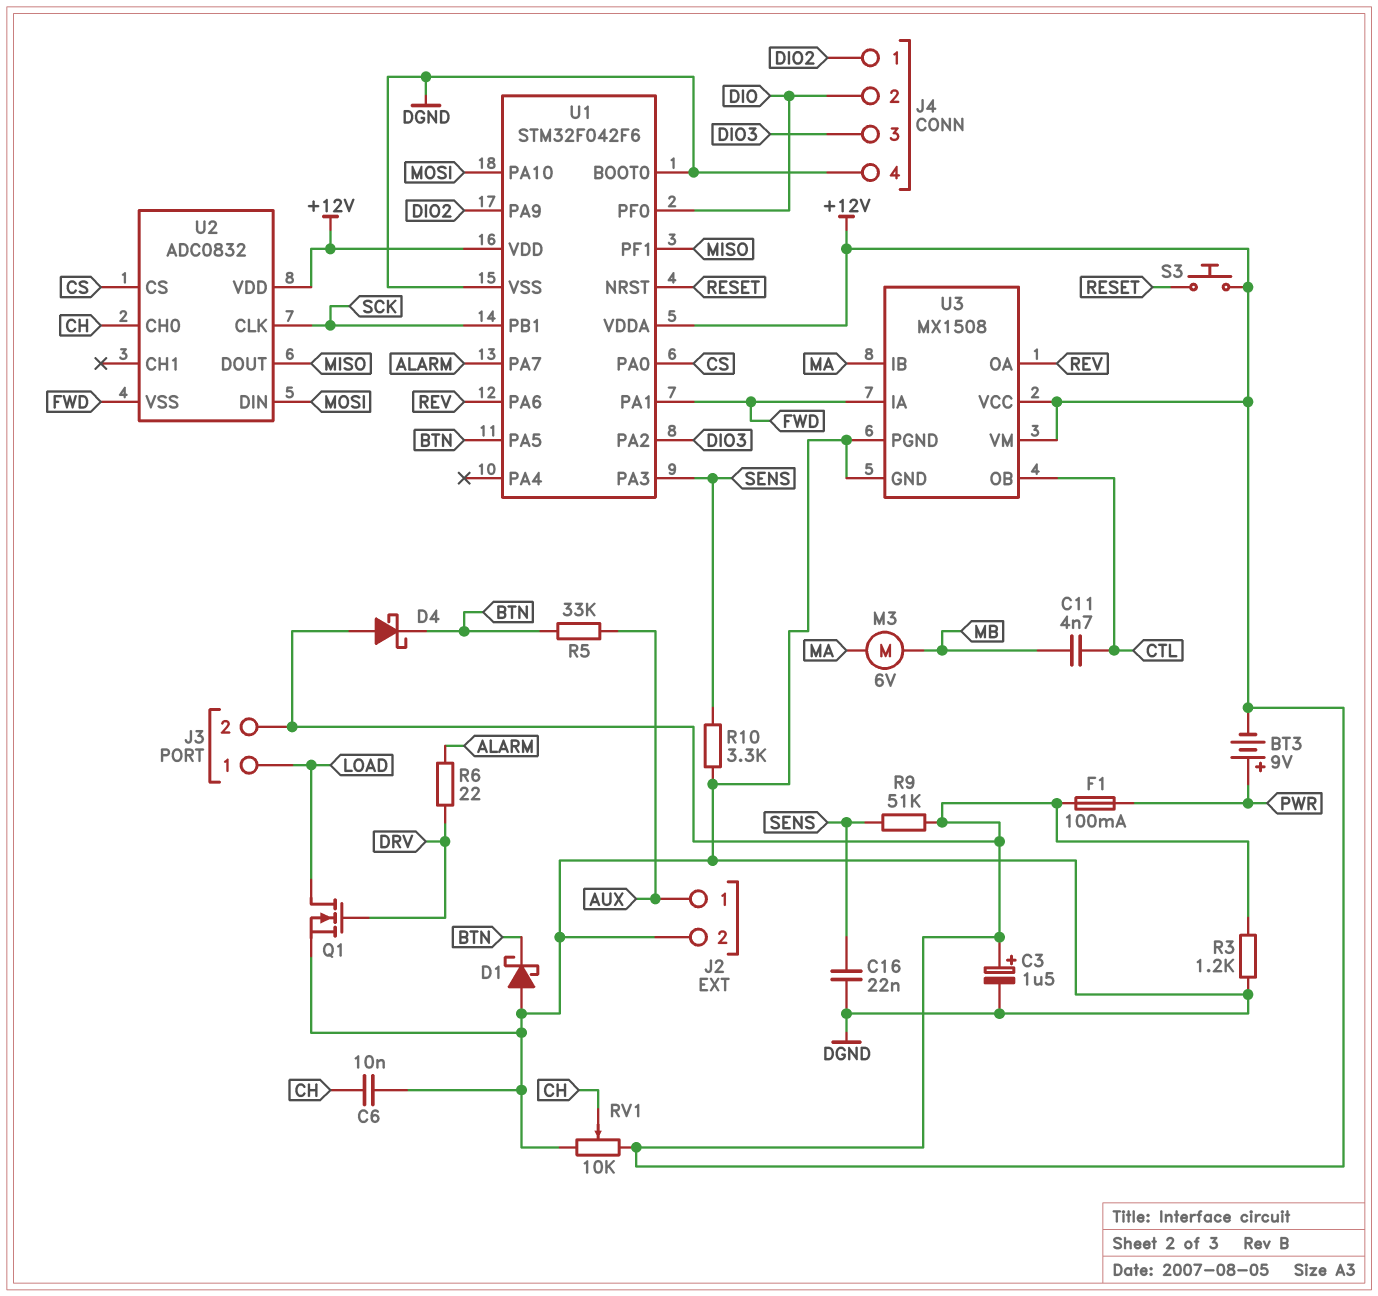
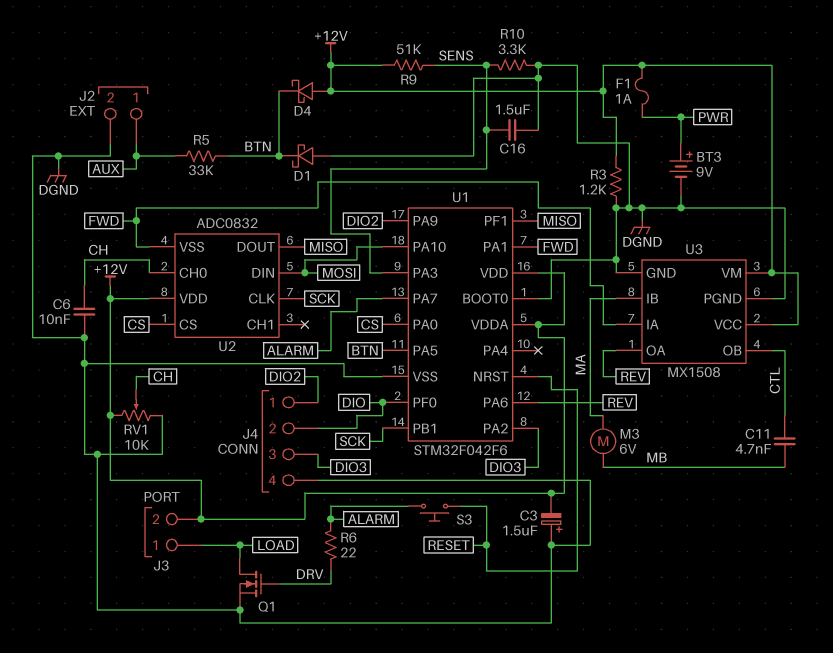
BT3: 9V (plus PWR, minus +12V) -> 9V (plus PWR, minus DGND)
C3: 1.5uF (plus +12V, minus DGND) -> 1.5uF (plus DGND, minus +12V)
C16: 22nF (DGND, SENS) -> 1.5uF (DGND, SENS)
F1: 100mA (+12V, PWR) -> 1A (+12V, PWR)
S3: button (+12V, RESET) -> button (ALARM, RESET)

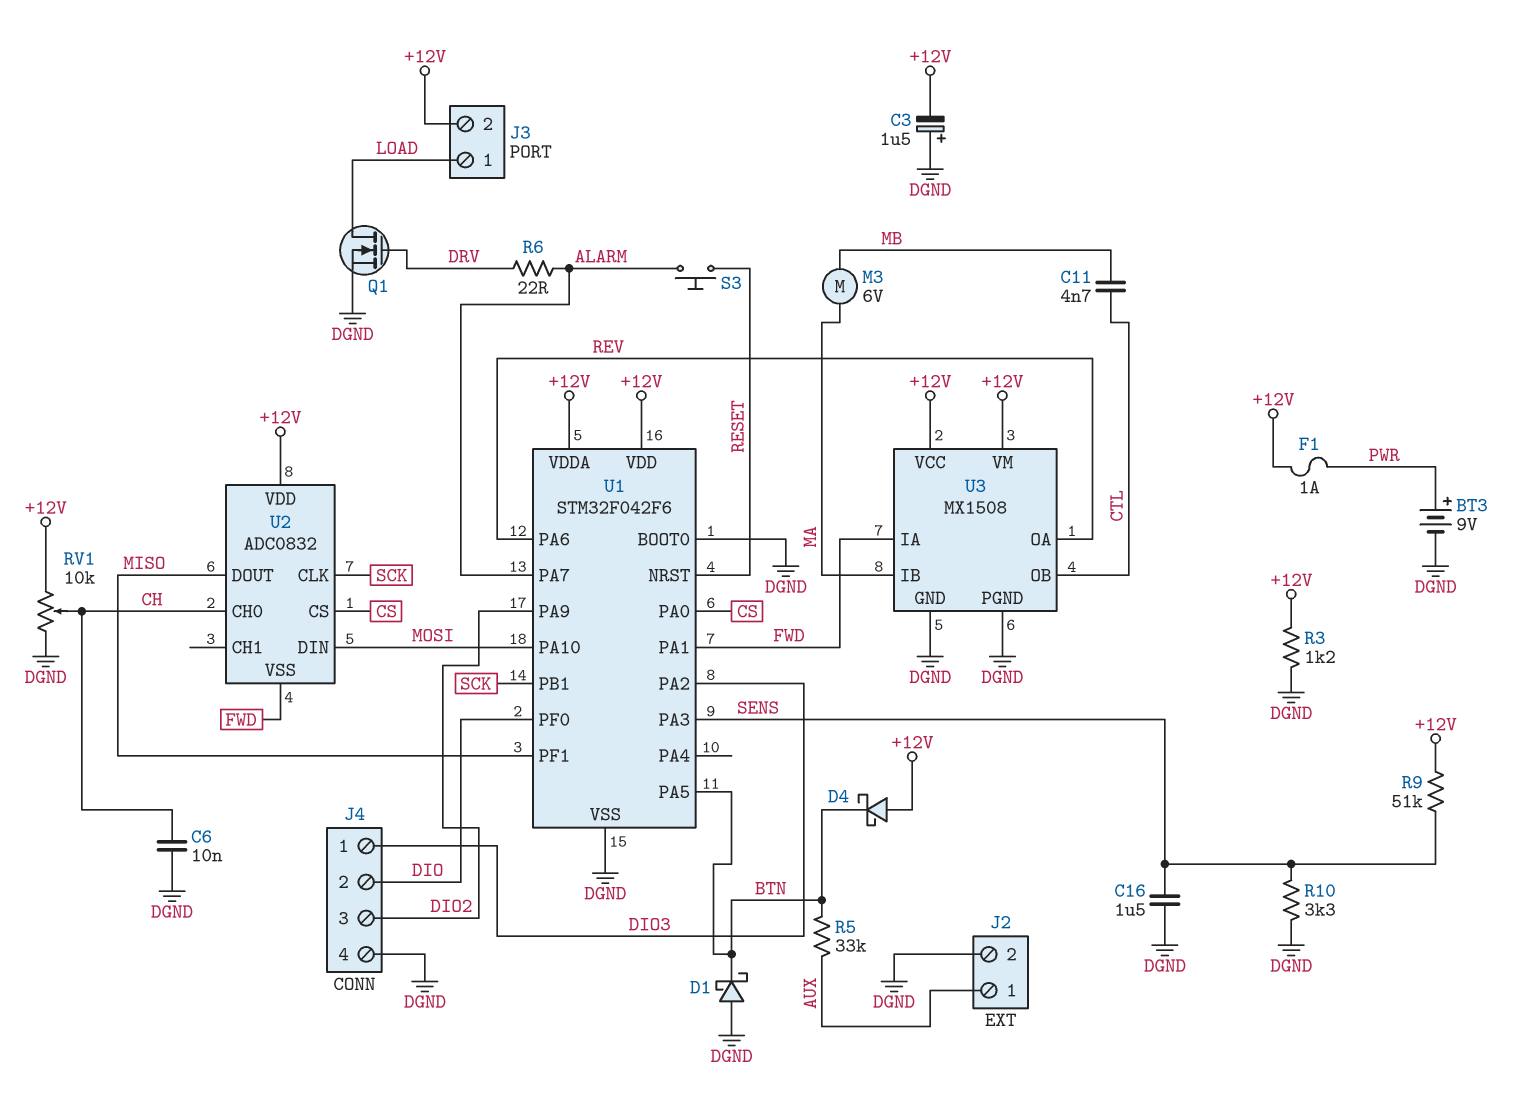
J4 pin 1: DIO2 -> DIO3
J4 pin 3: DIO3 -> DIO2

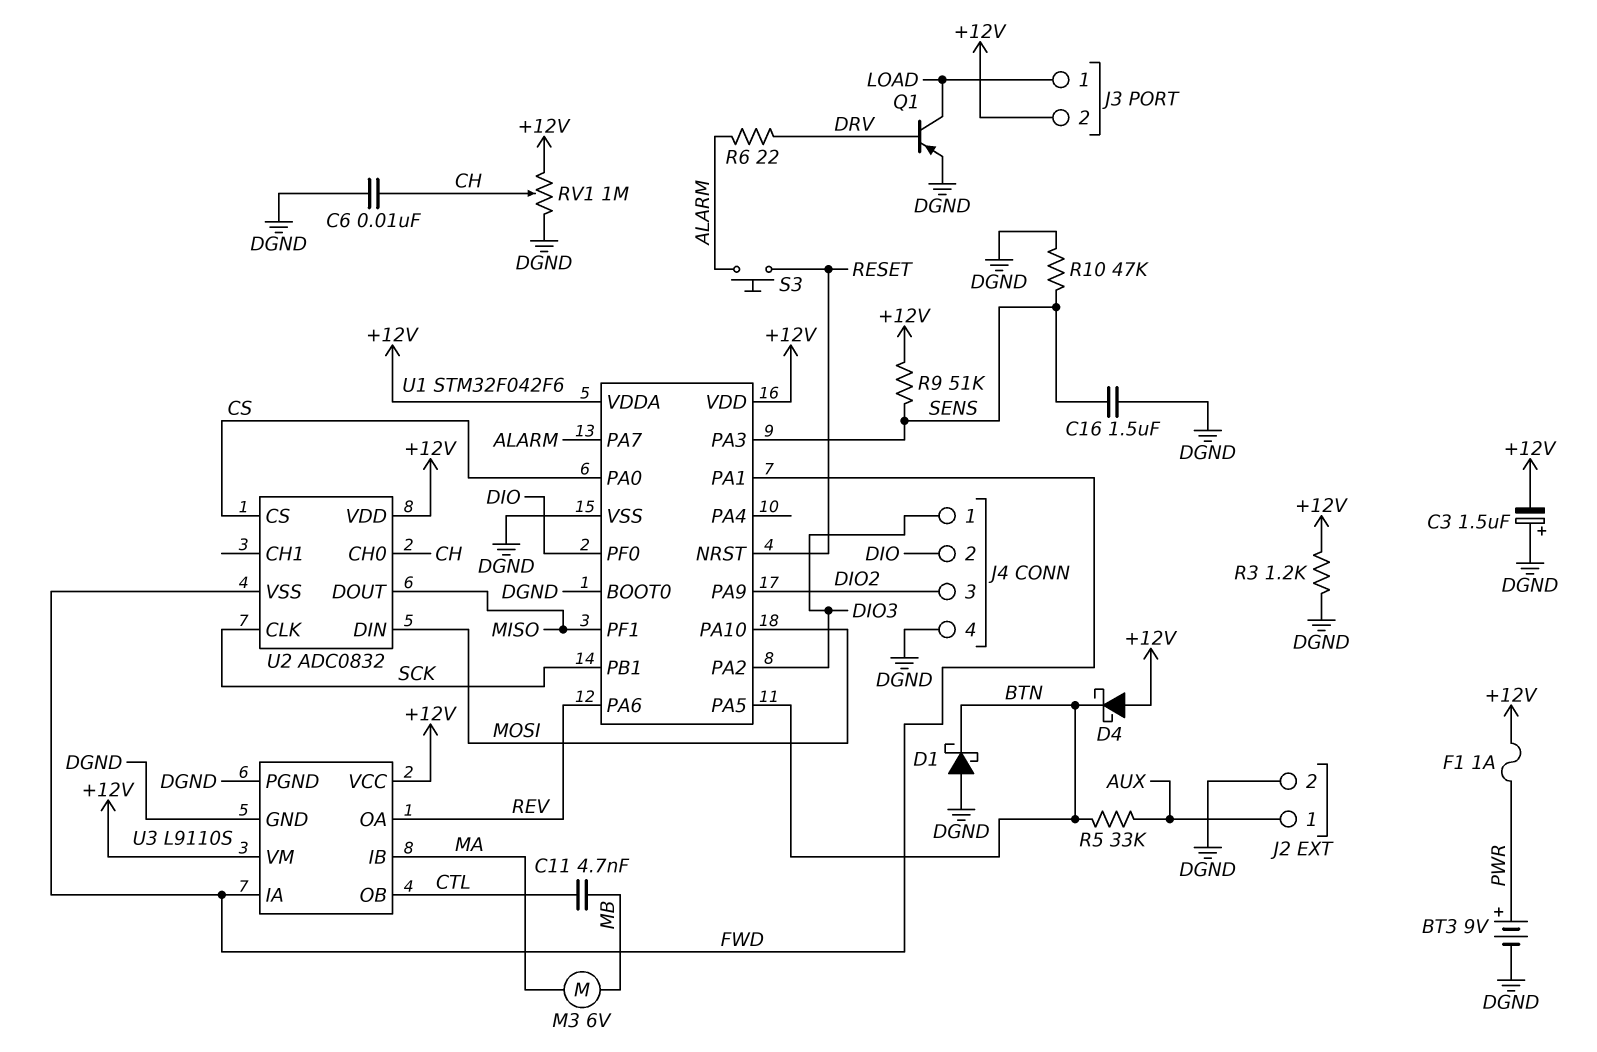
Q1: NMOS (G DRV, D LOAD, S DGND) -> PNP (B DRV, C LOAD, E DGND)
R10: 3.3k (DGND, SENS) -> 47k (DGND, SENS)
RV1: 10k (+12V, DGND, wiper CH) -> 1M (+12V, DGND, wiper CH)
U3: MX1508 -> L9110S

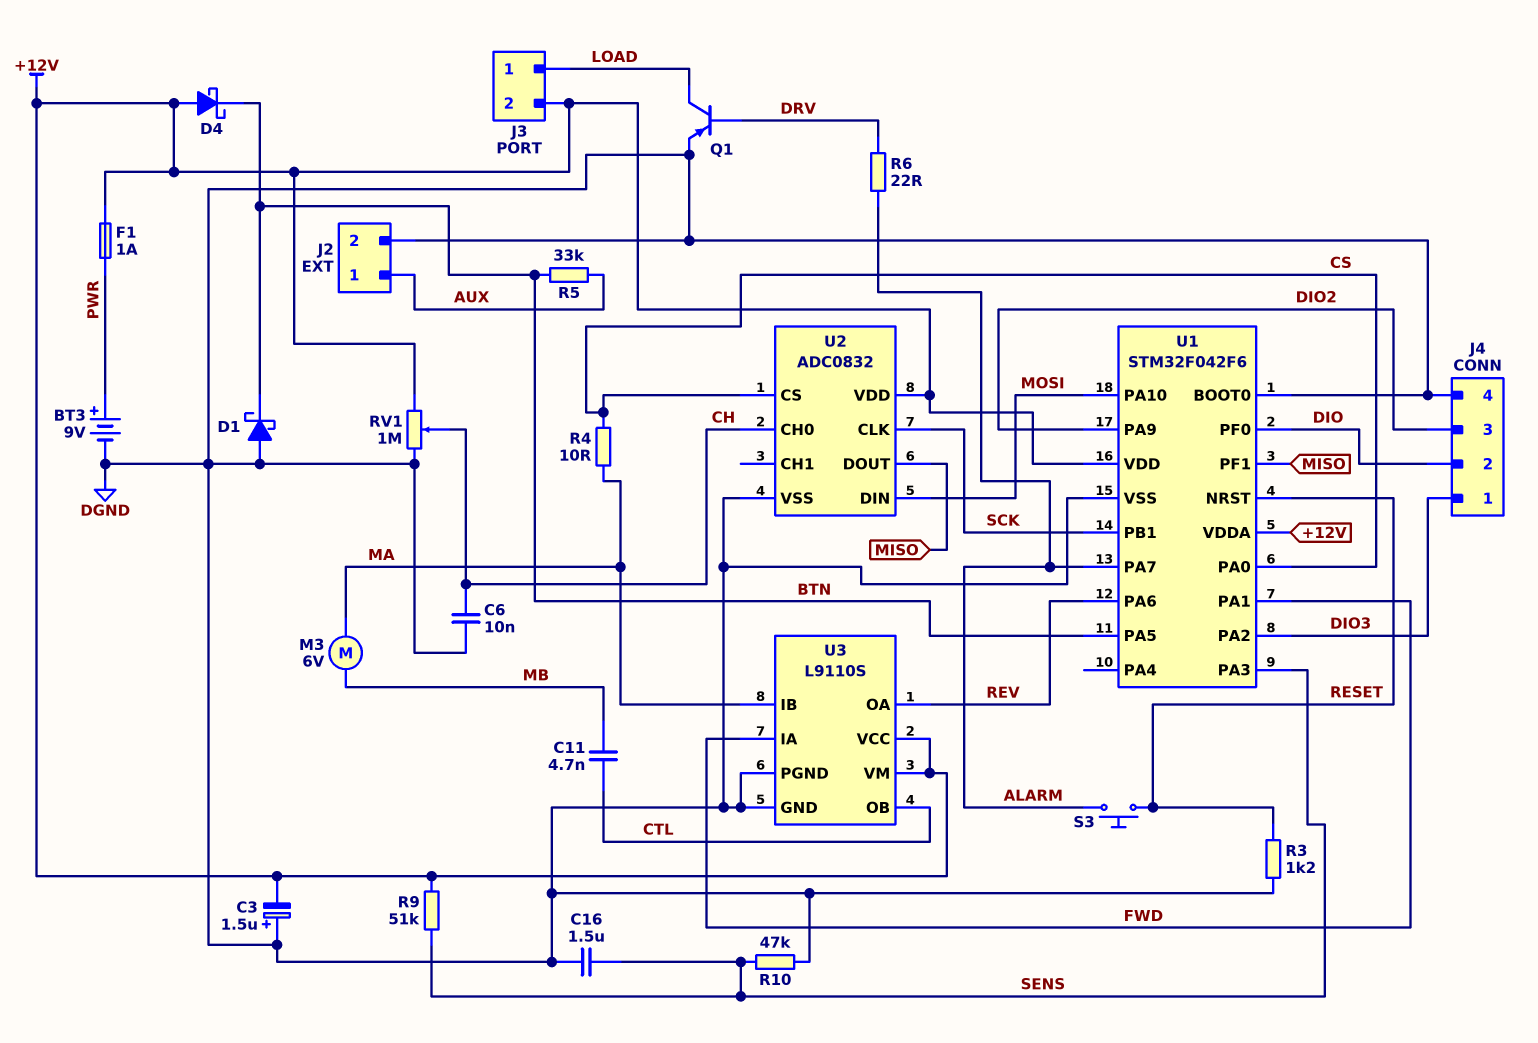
R3: 1.2k (+12V, DGND) -> 1.2k (DGND, RESET)
R4: none -> 10 (CS, MA)
U2 pin VSS: FWD -> DGND

